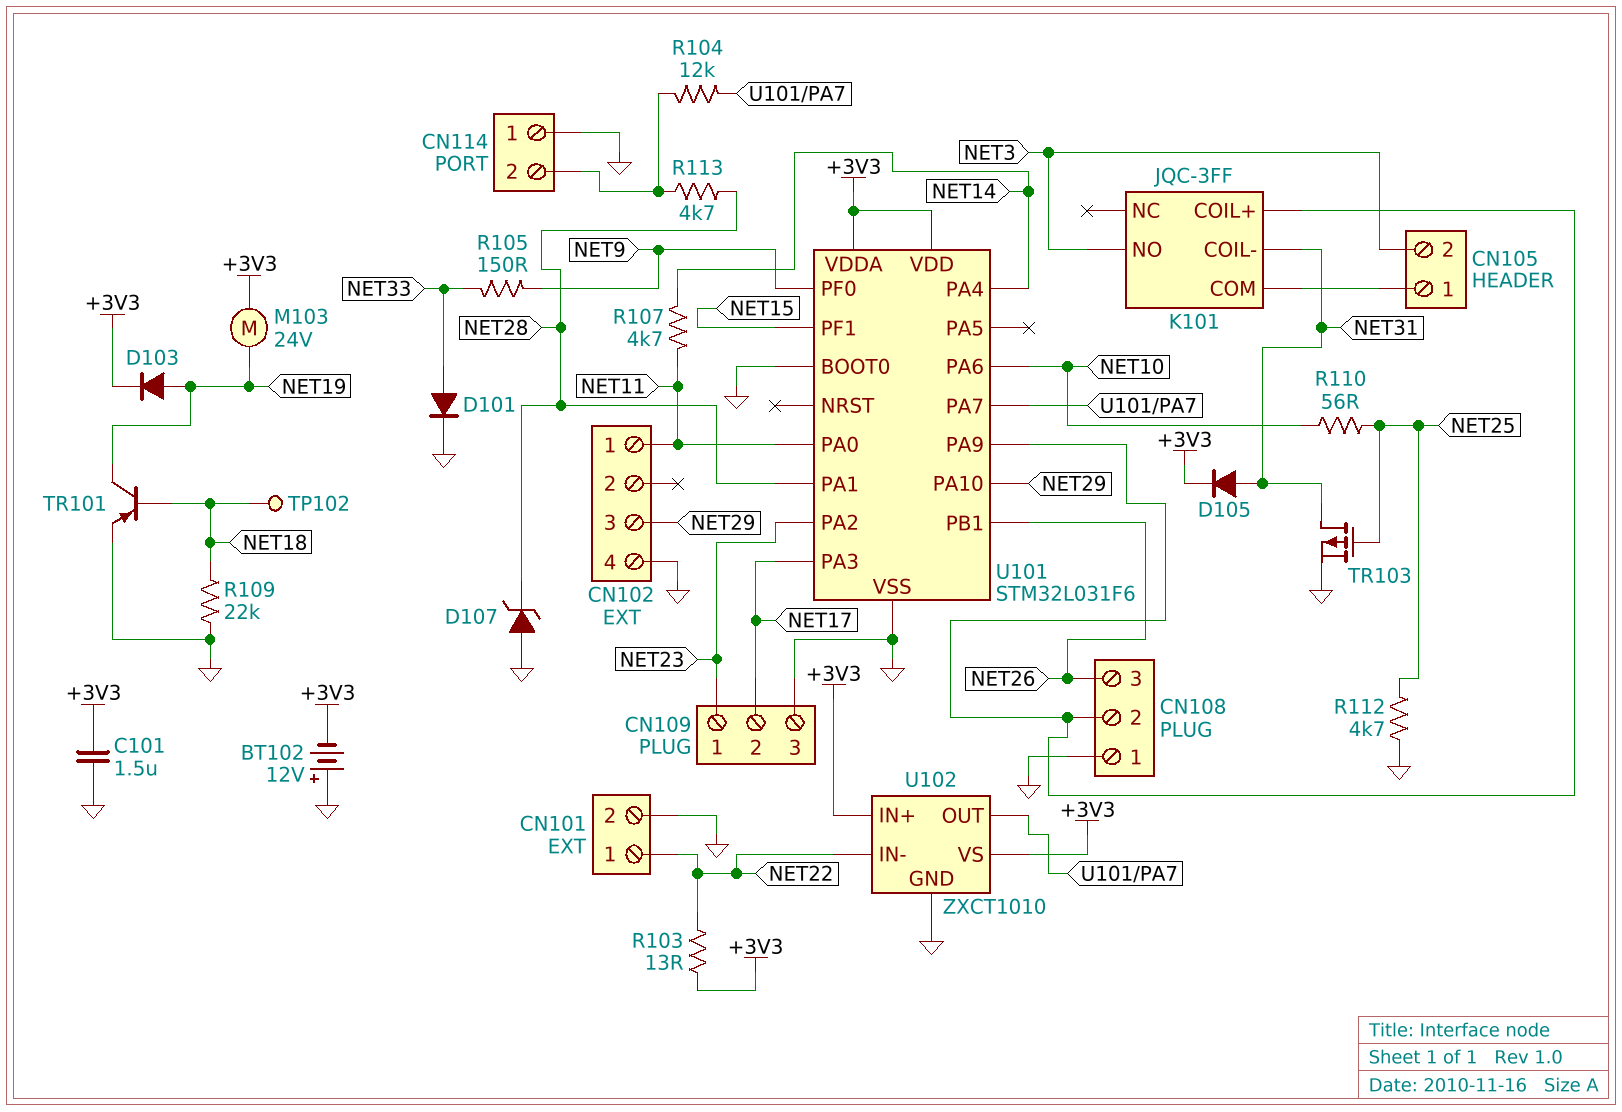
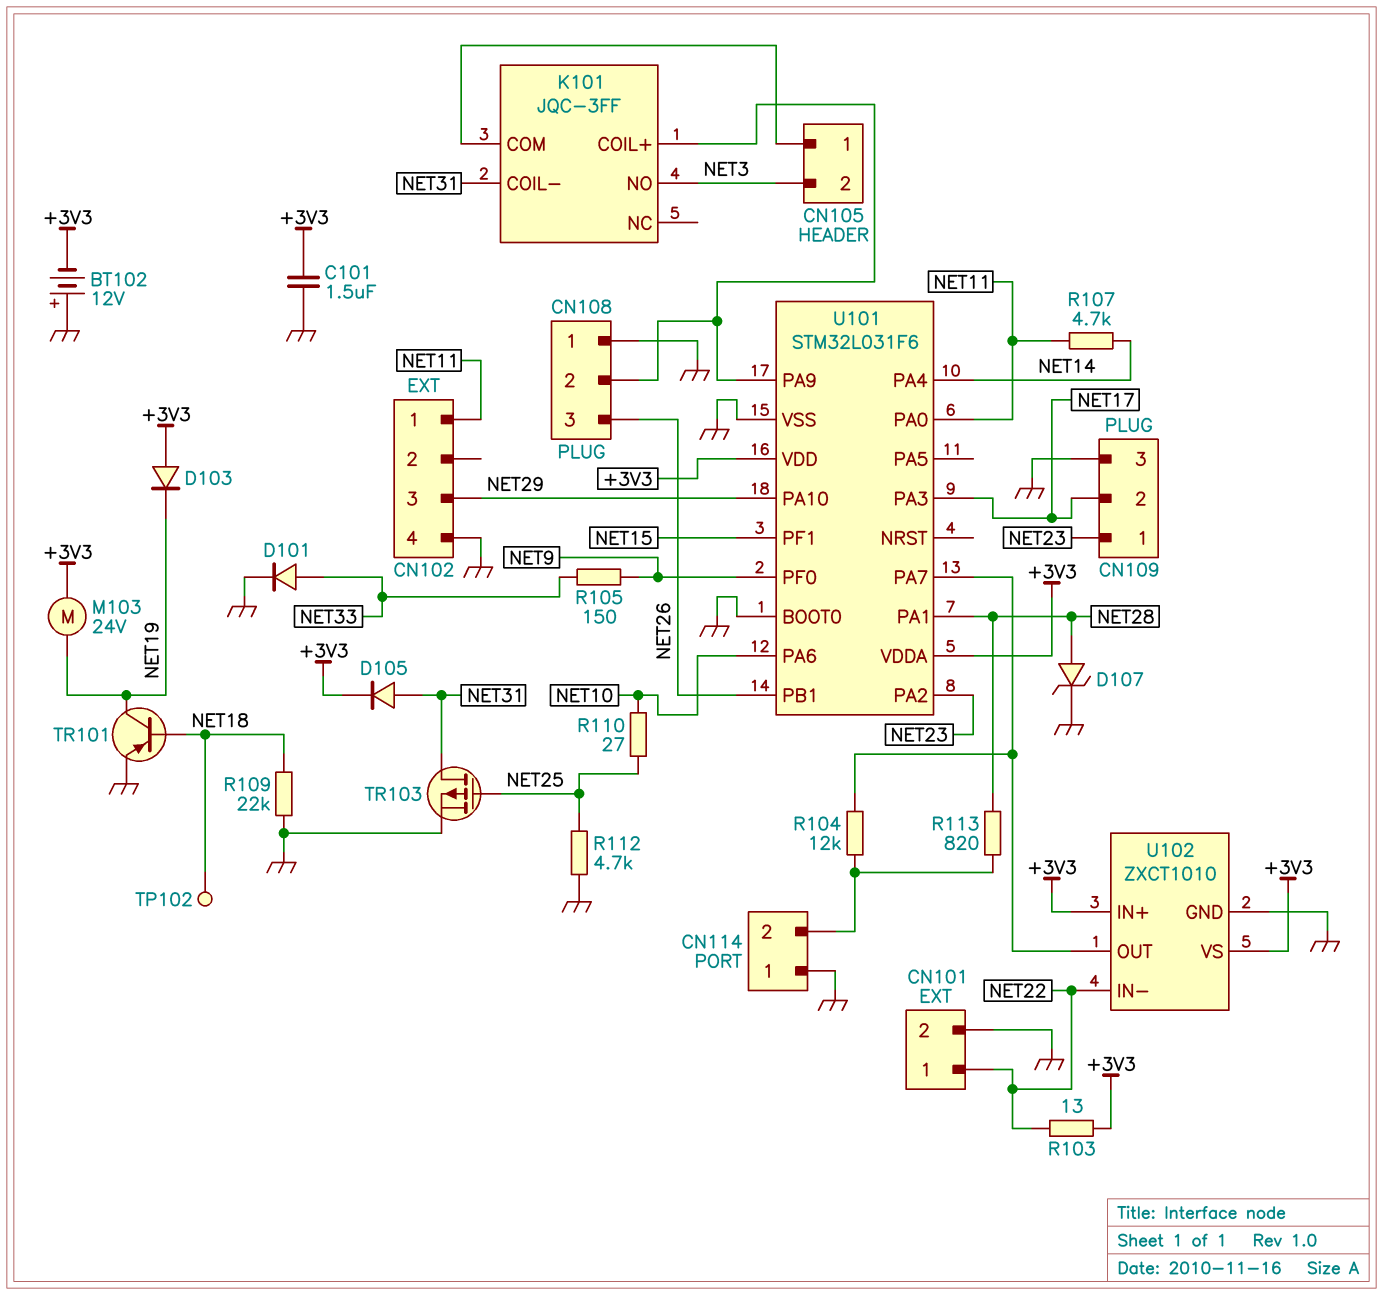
D103: diode (A NET19, K +3V3) -> diode (A +3V3, K NET19)
D107: zener (A GND, K NET28) -> zener (A NET28, K GND)
R110: 56 (NET10, NET25) -> 27 (NET10, NET25)
R113: 4.7k (CN114/2, NET28) -> 820 (CN114/2, NET28)

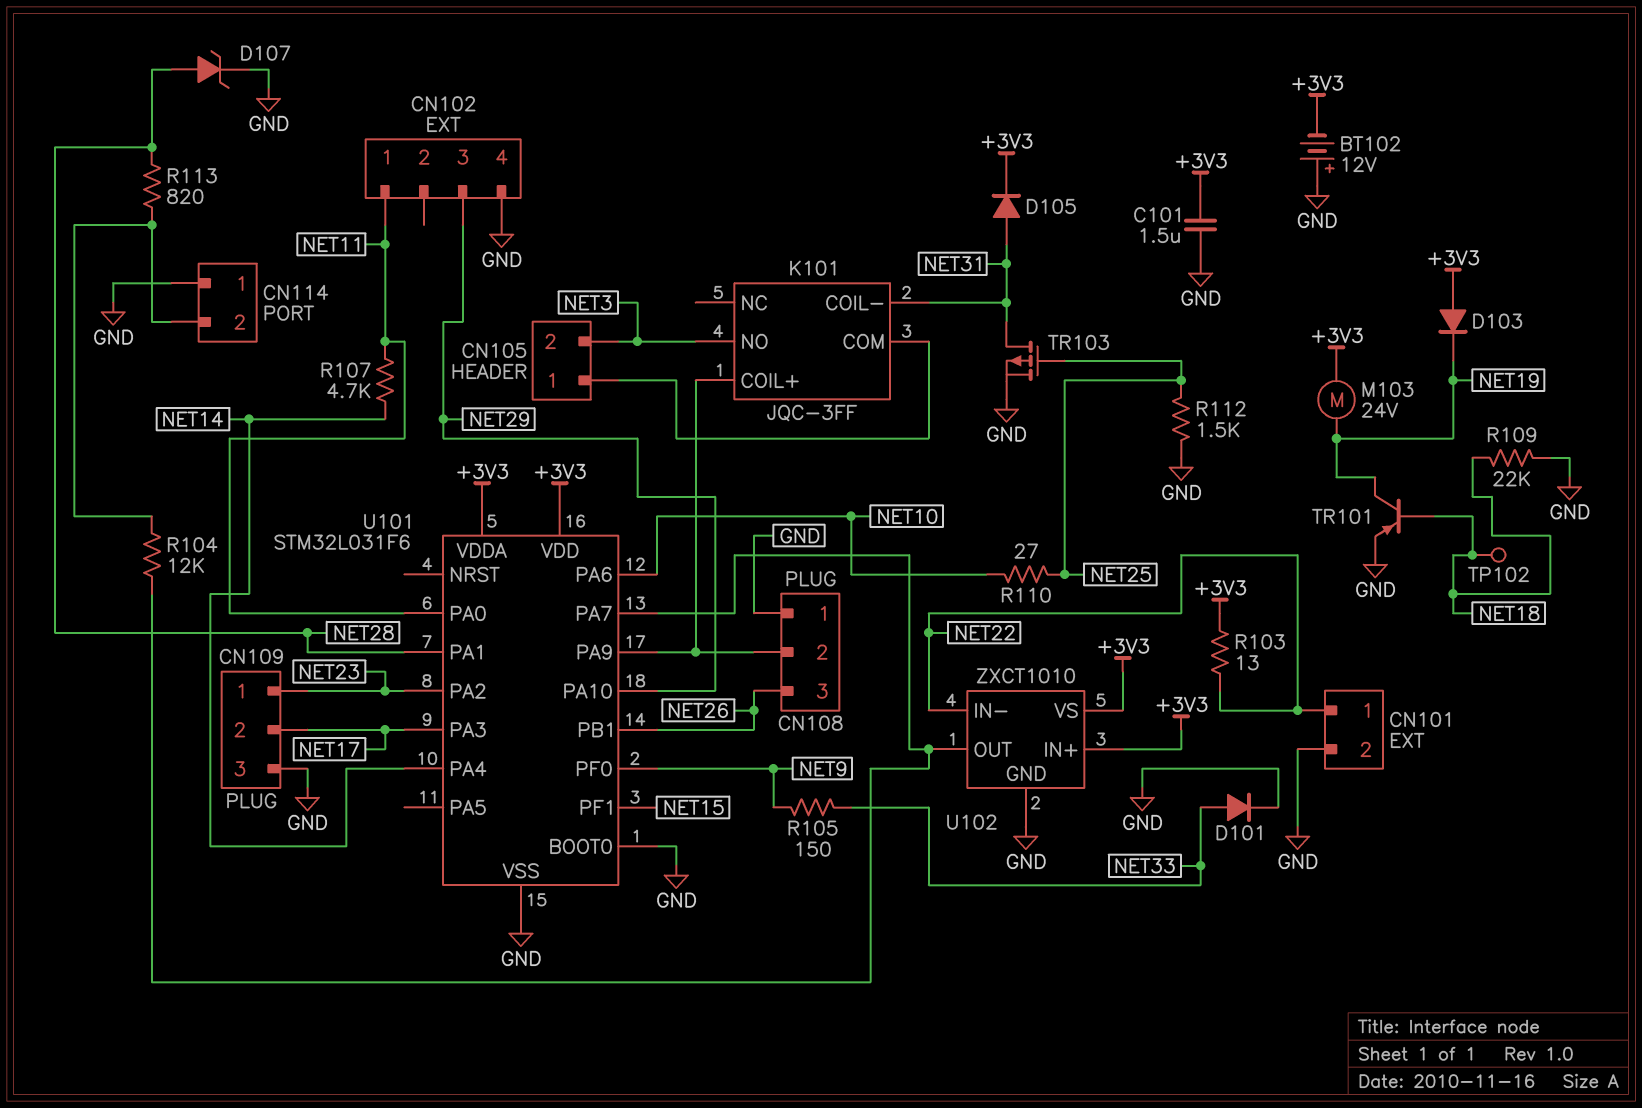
R112: 4.7k (GND, NET25) -> 1.5k (GND, NET25)

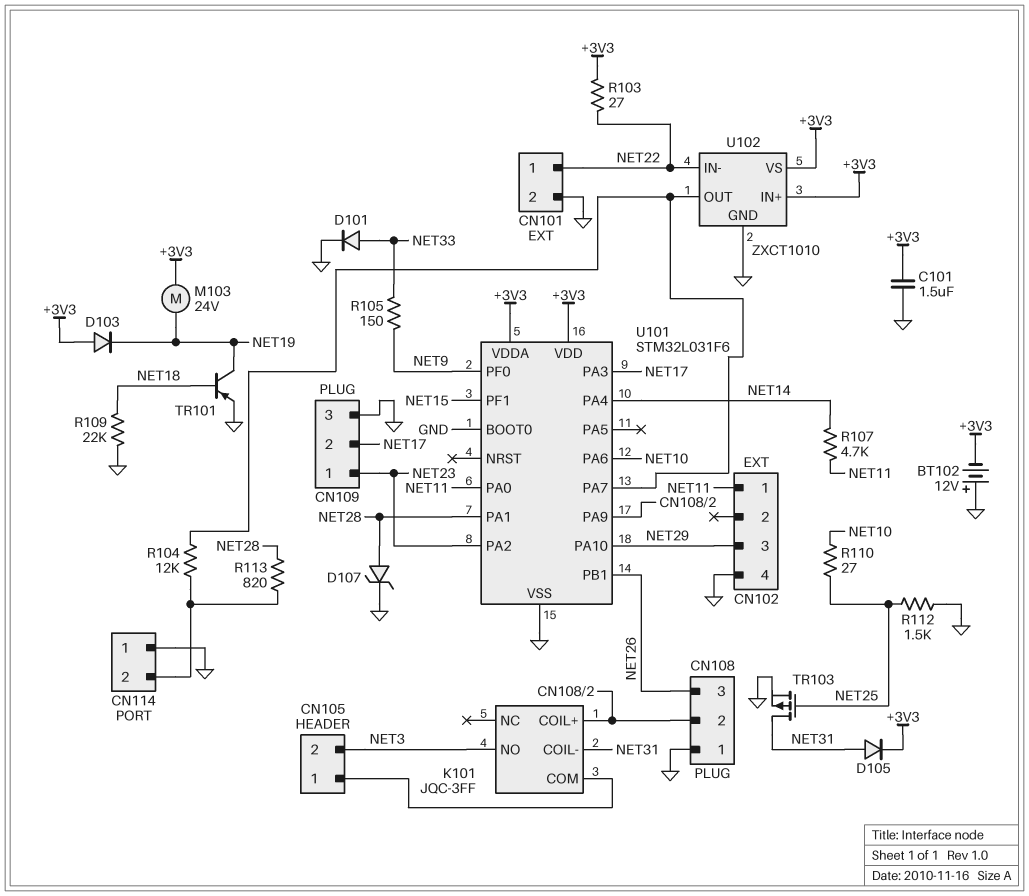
R103: 13 (+3V3, NET22) -> 27 (+3V3, NET22)
TP102: test point (NET18) -> none

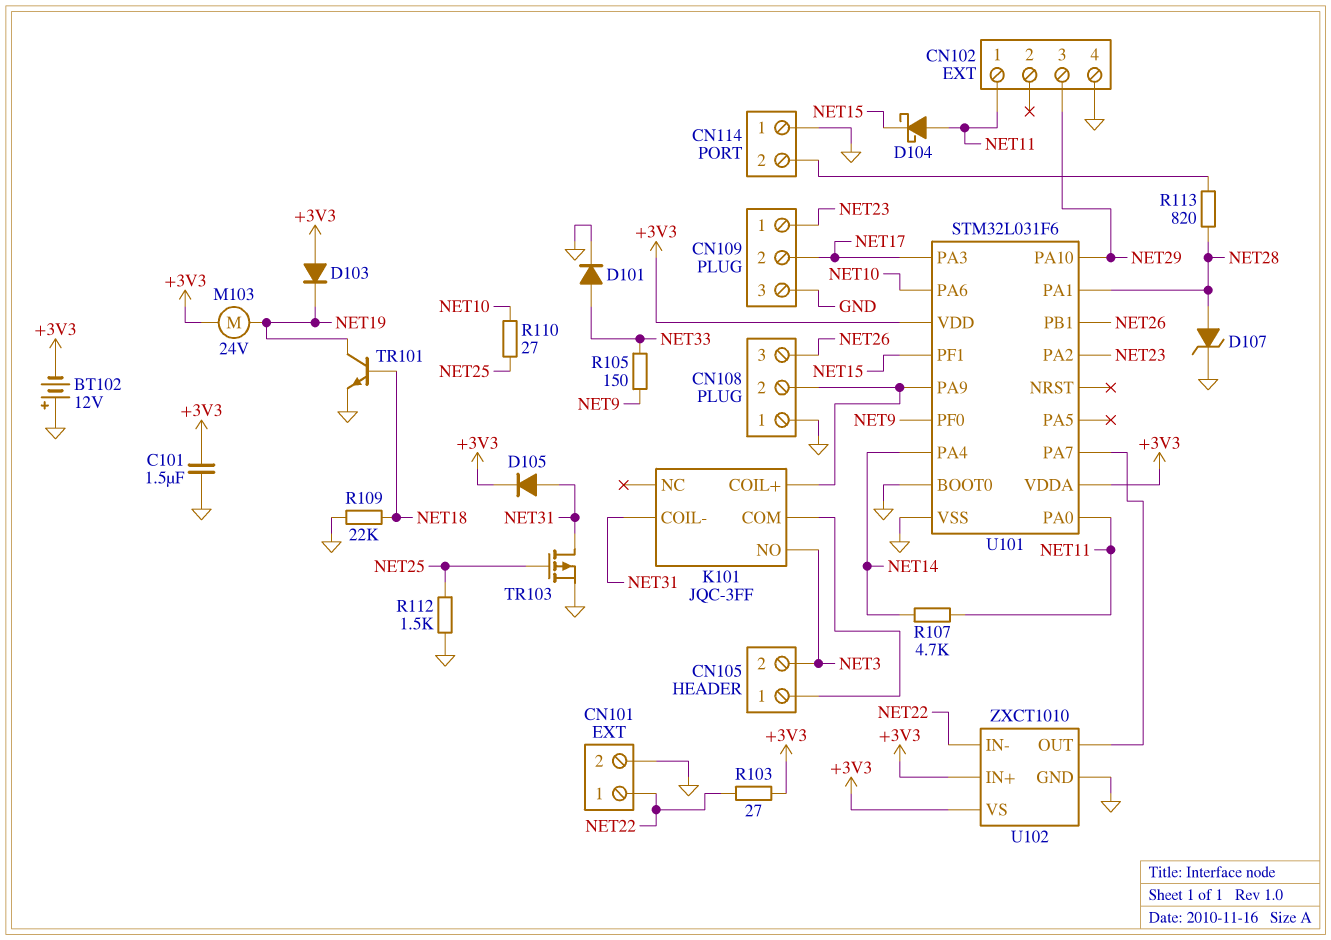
D104: none -> schottky (A NET11, K NET15)
R104: 12k (CN114/2, U101/PA7) -> none
TR101: PNP (B NET18, C NET19, E GND) -> NPN (B NET18, C NET19, E GND)

